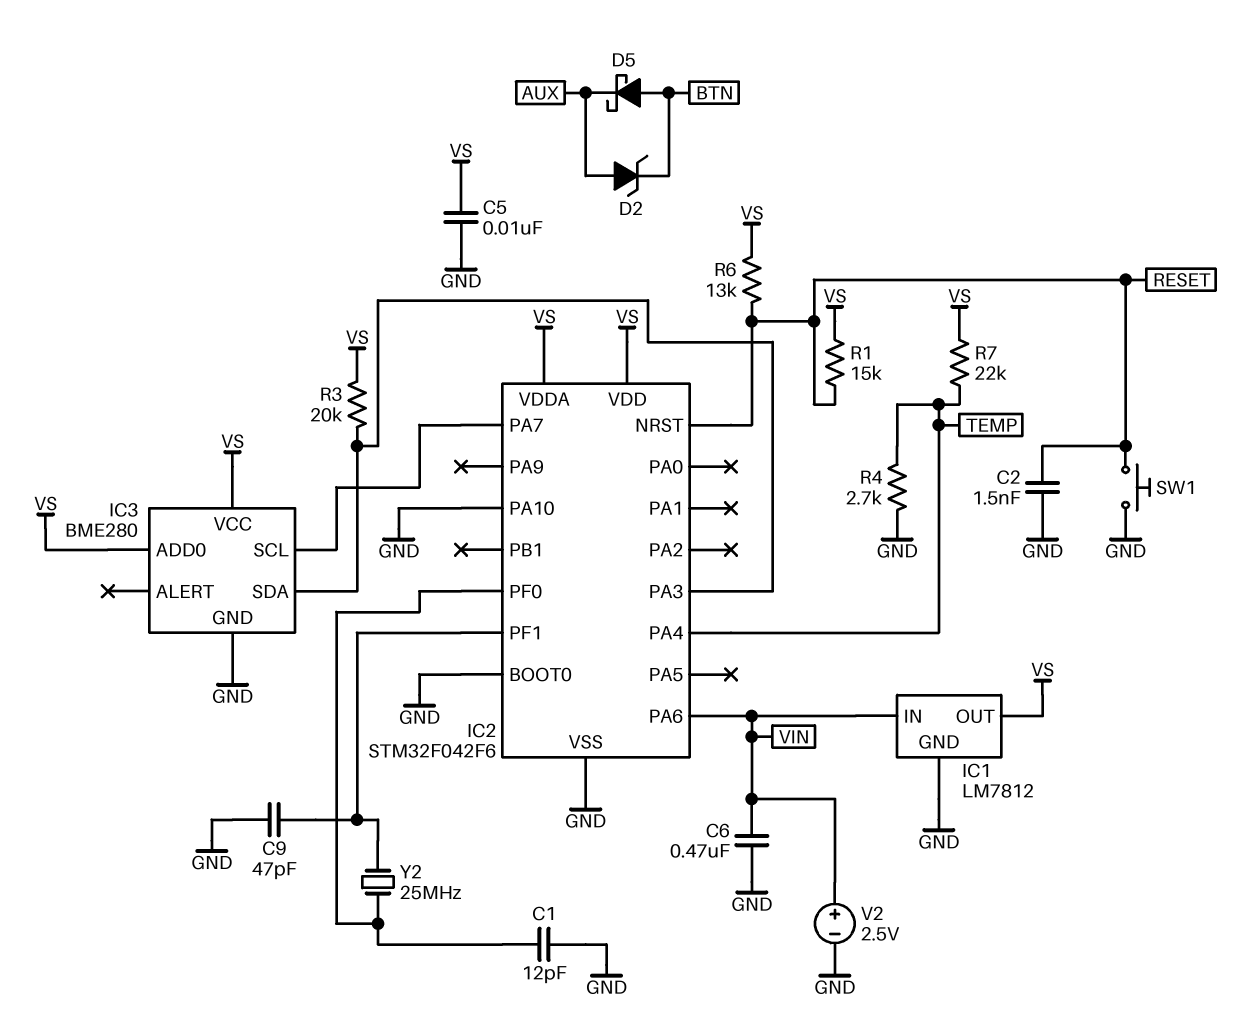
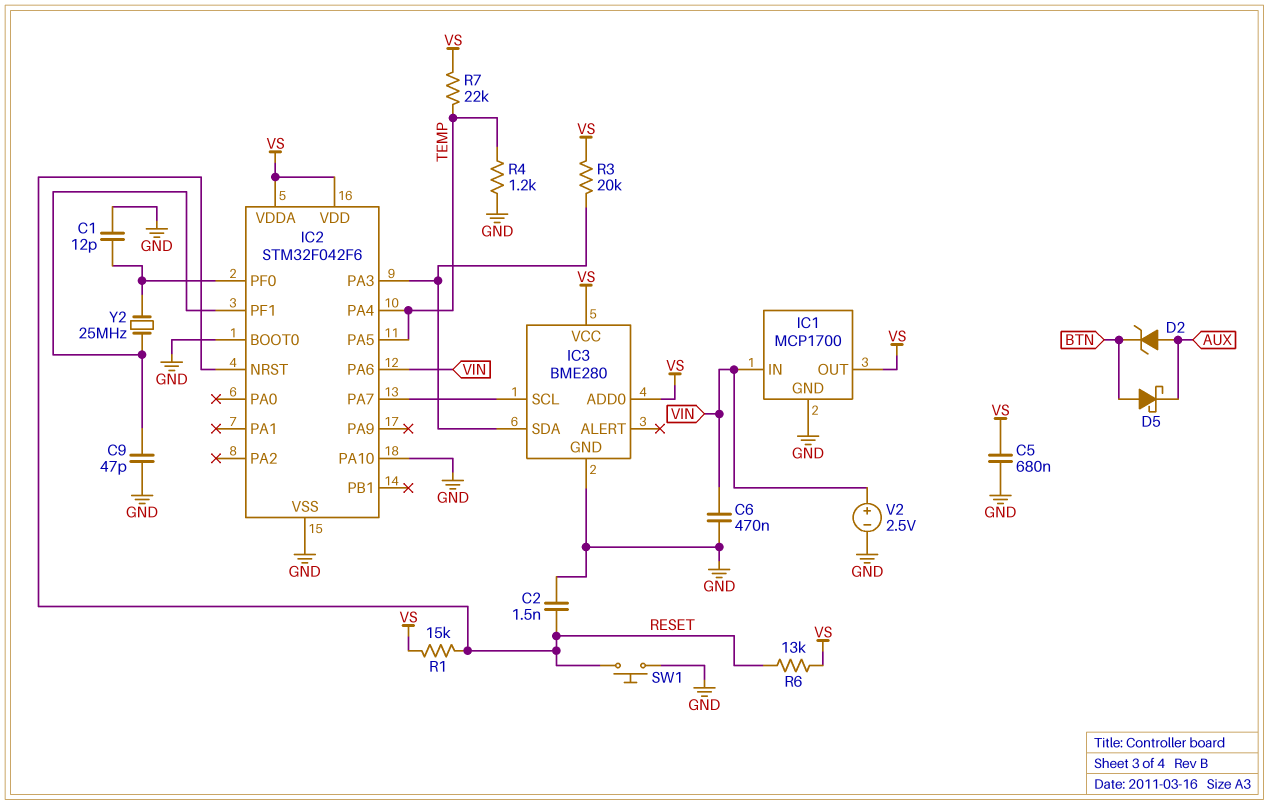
C5: 10nF (GND, VS) -> 680nF (GND, VS)
IC1: LM7812 -> MCP1700
IC2 pin PA5: none -> TEMP
R4: 2.7k (GND, TEMP) -> 1.2k (GND, TEMP)

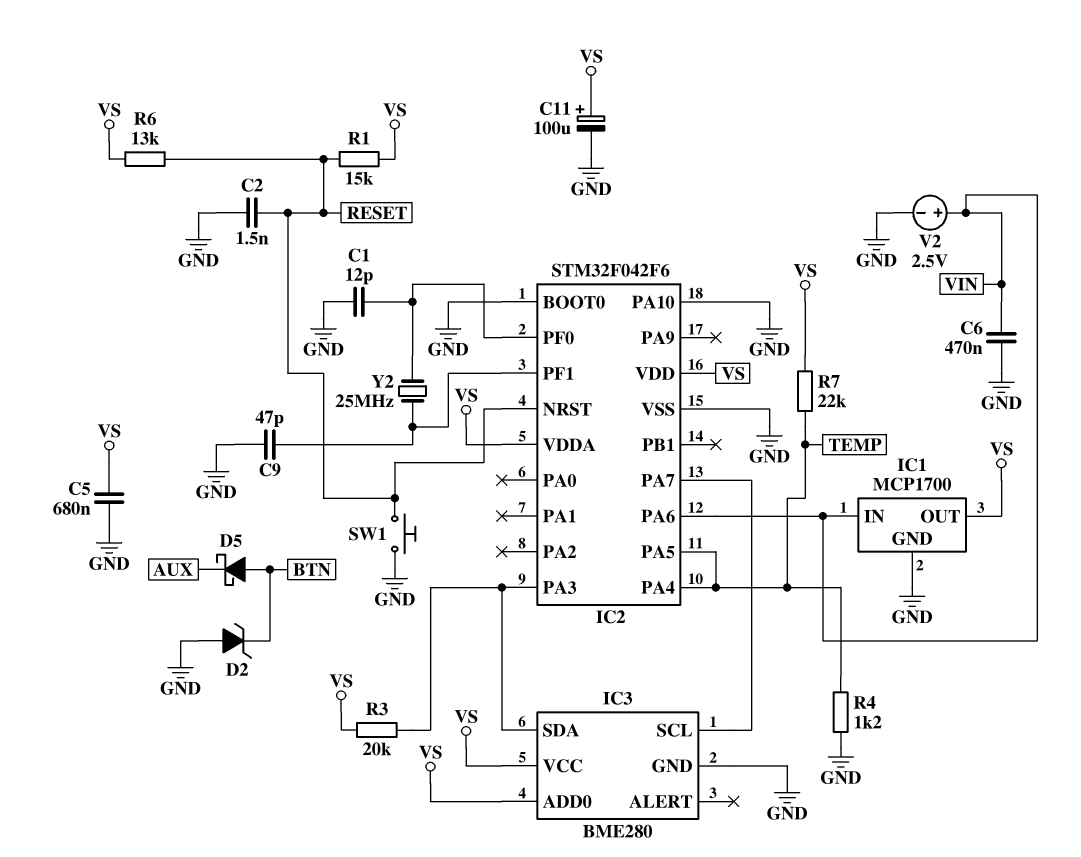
C11: none -> 100uF (plus VS, minus GND)
D2: zener (A AUX, K BTN) -> zener (A GND, K BTN)

